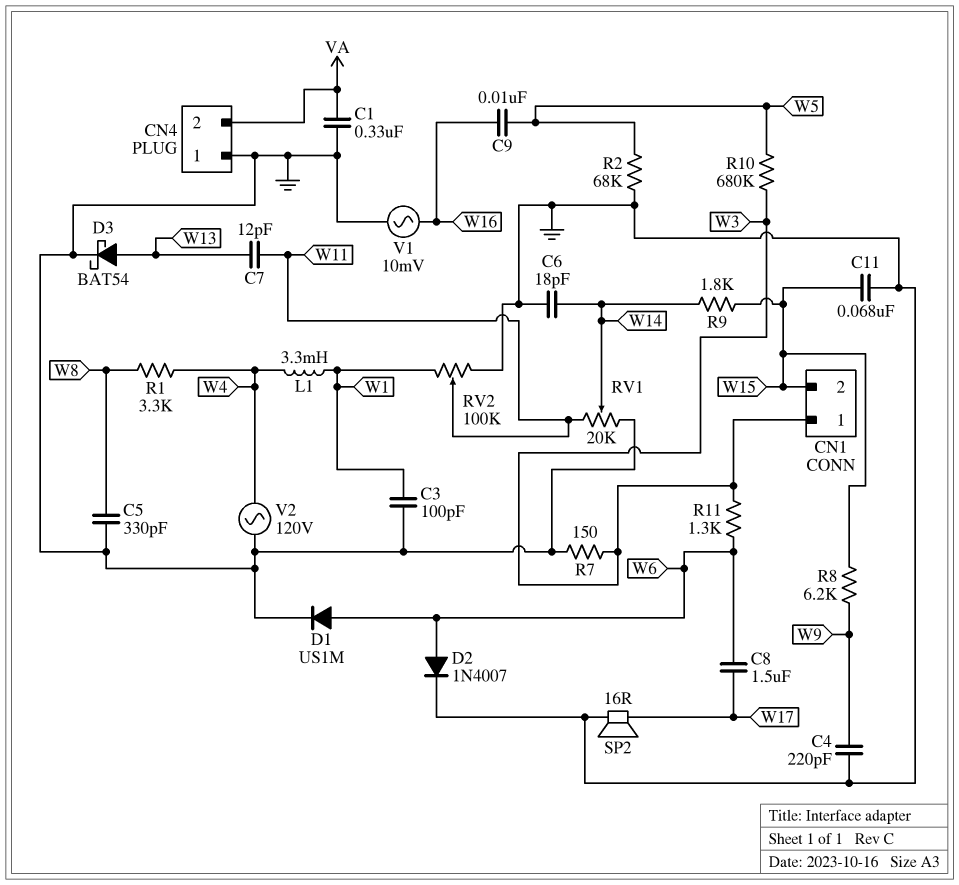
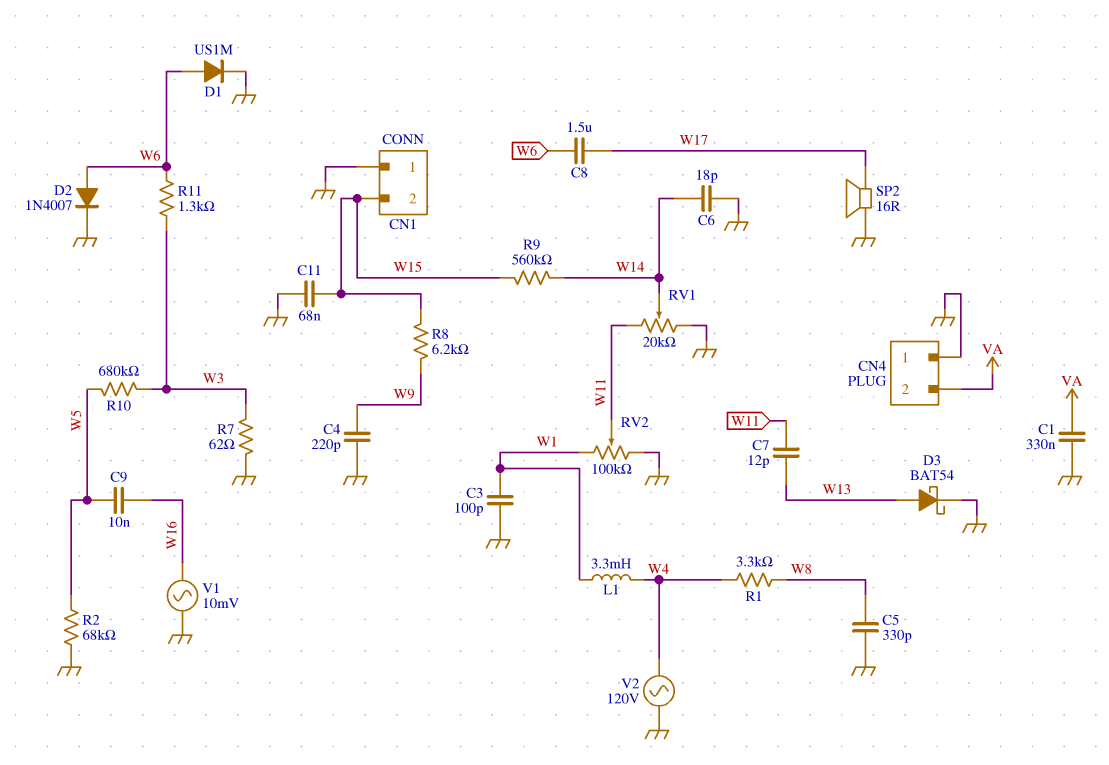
CN1 pin 1: W3 -> GND
R7: 150 (GND, W3) -> 62 (GND, W3)
R9: 1.8k (W14, W15) -> 560k (W14, W15)

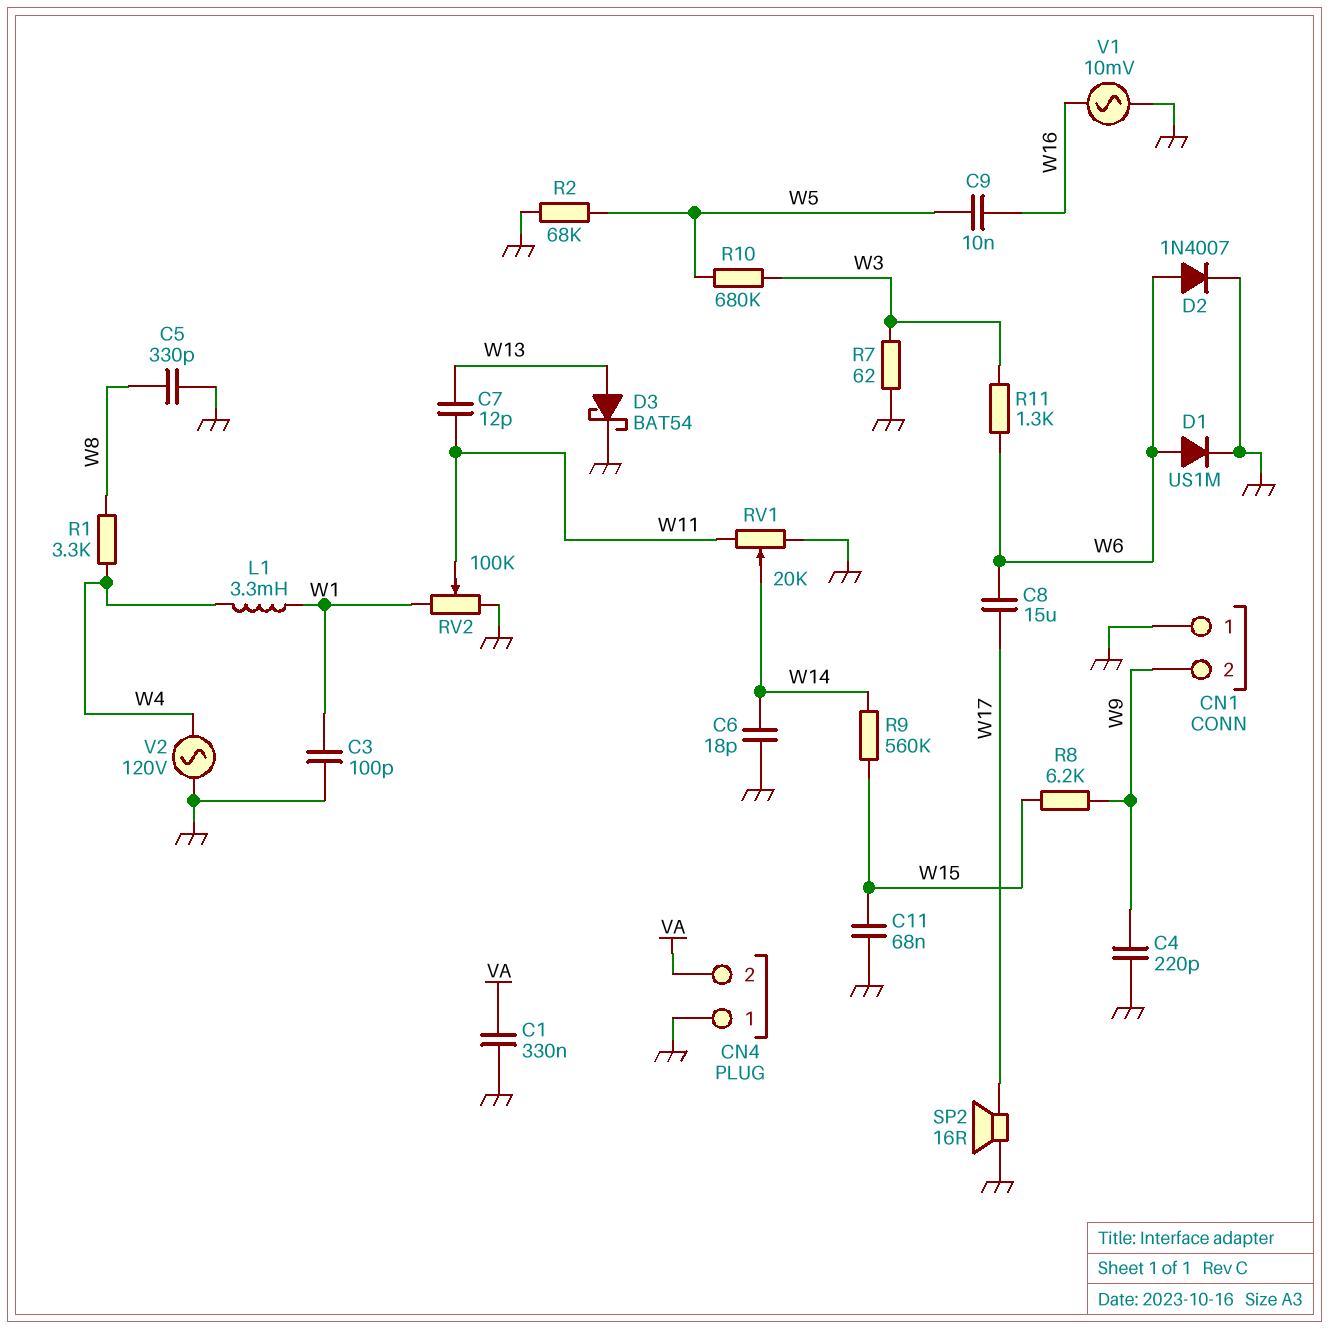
C8: 1.5uF (W6, W17) -> 15uF (W6, W17)
CN1 pin 2: W15 -> W9

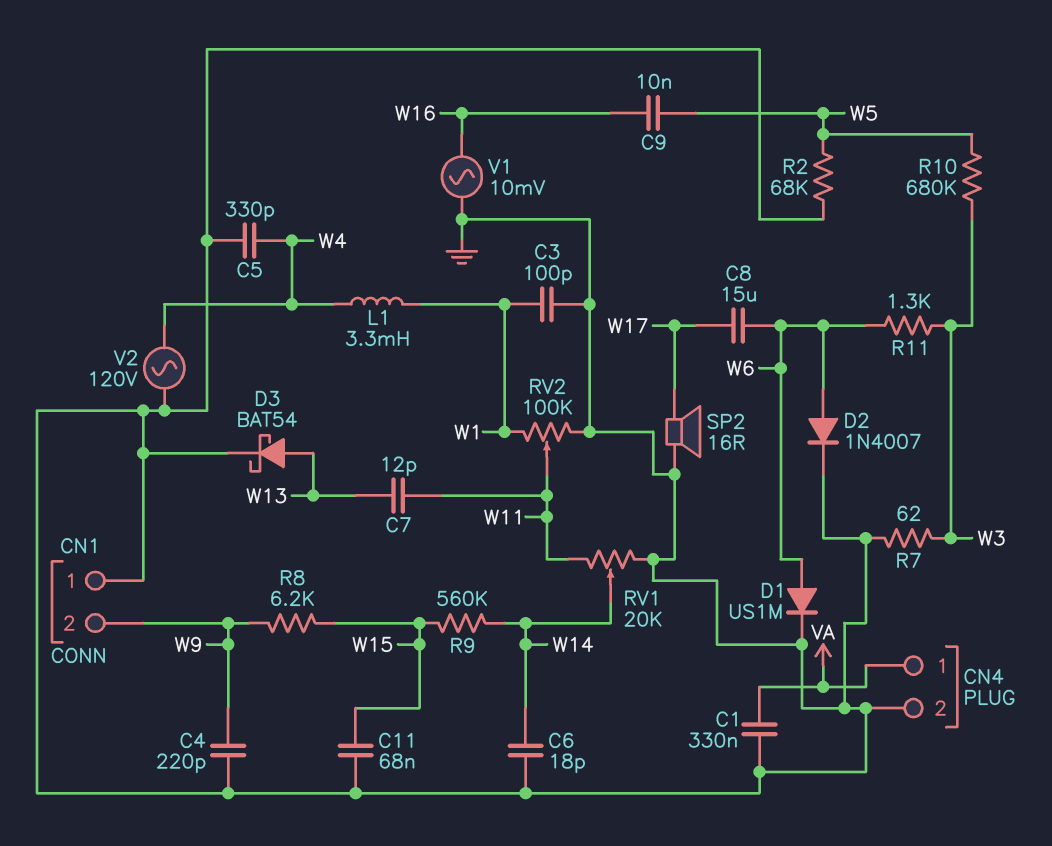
C5: 330pF (GND, W8) -> 330pF (GND, W4)
CN4 pin 1: GND -> VA
CN4 pin 2: VA -> GND
R1: 3.3k (W4, W8) -> none

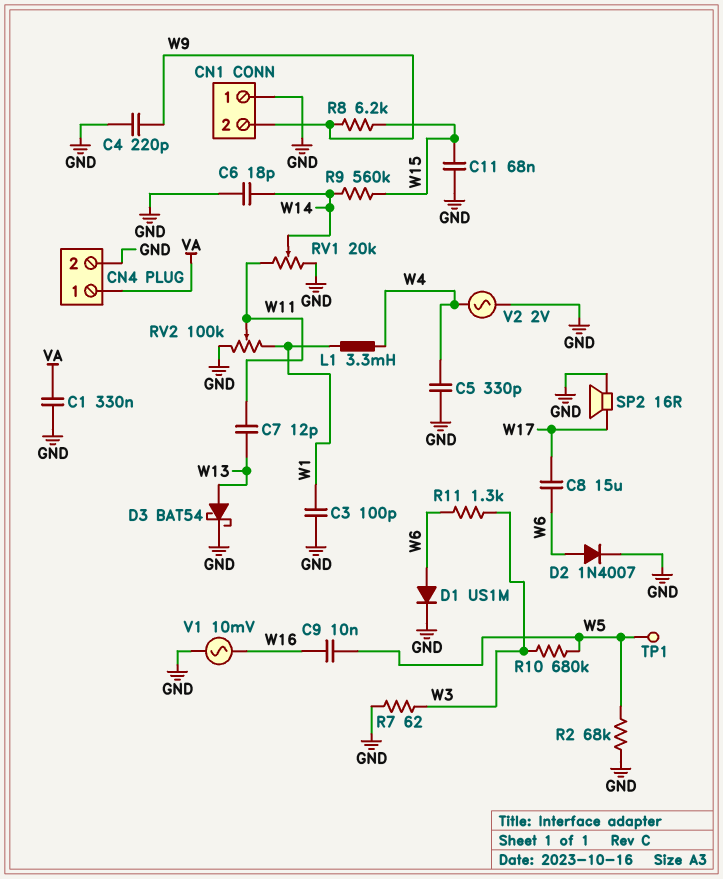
TP1: none -> test point (W5)
V2: AC 120V (GND, W4) -> AC 2V (GND, W4)

